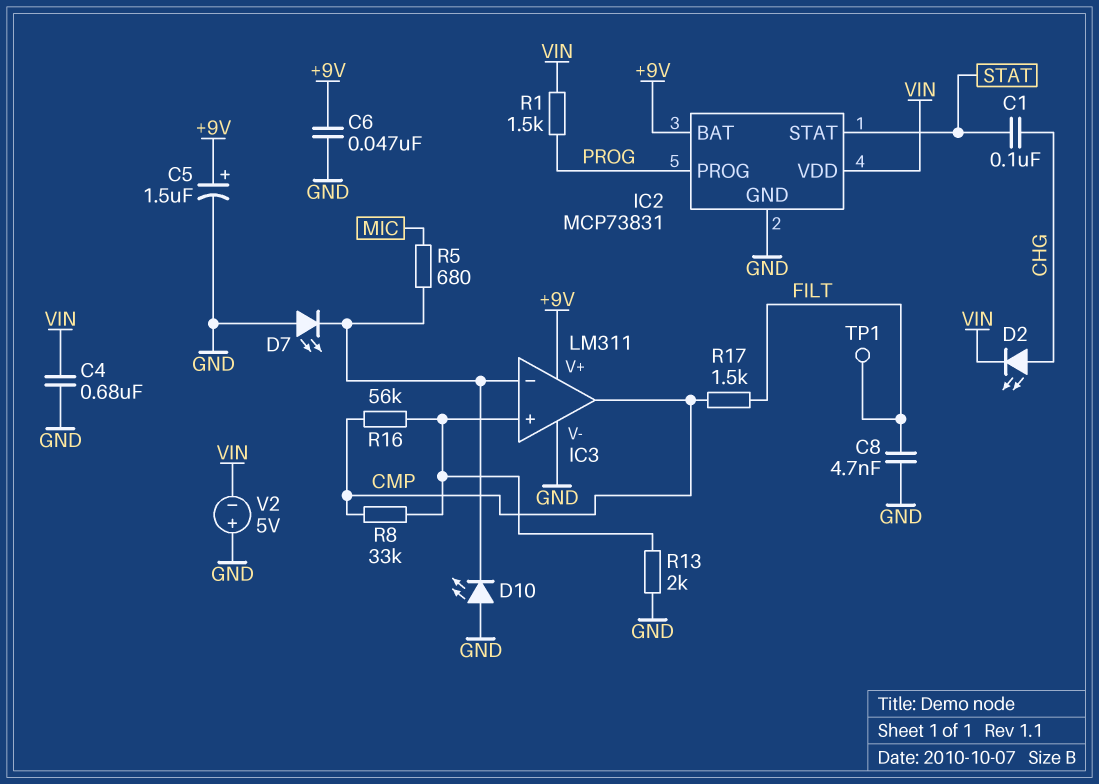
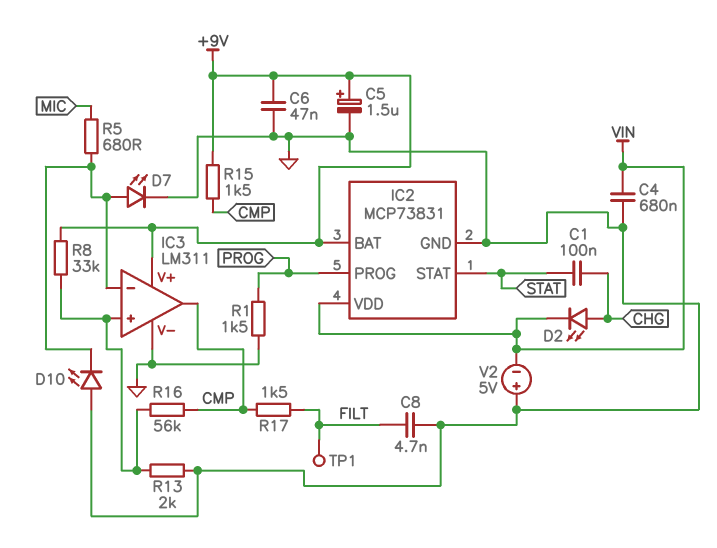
D7: LED (A GND, K IC3/in-) -> LED (A IC3/in-, K GND)
R1: 1.5k (PROG, VIN) -> 1.5k (GND, PROG)
R8: 33k (CMP, IC3/in+) -> 33k (+9V, IC3/in+)
R15: none -> 1.5k (+9V, CMP)

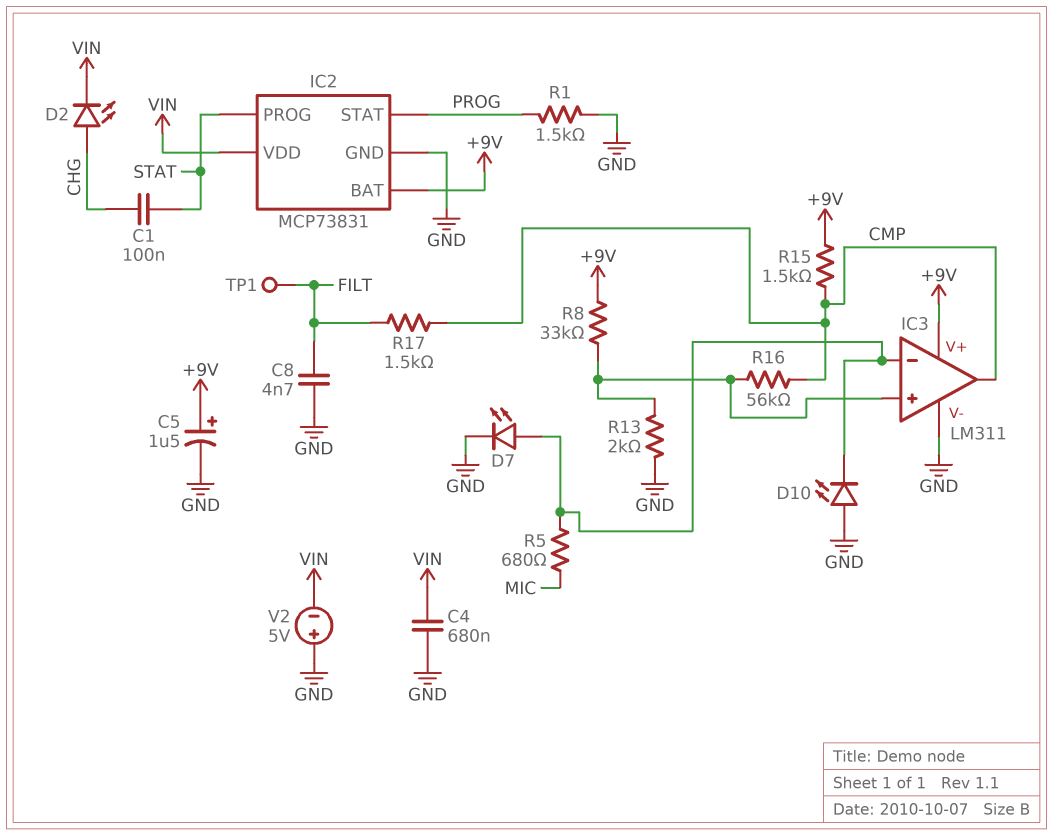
C6: 47nF (+9V, GND) -> none
IC2 pin PROG: PROG -> STAT
IC2 pin STAT: STAT -> PROG

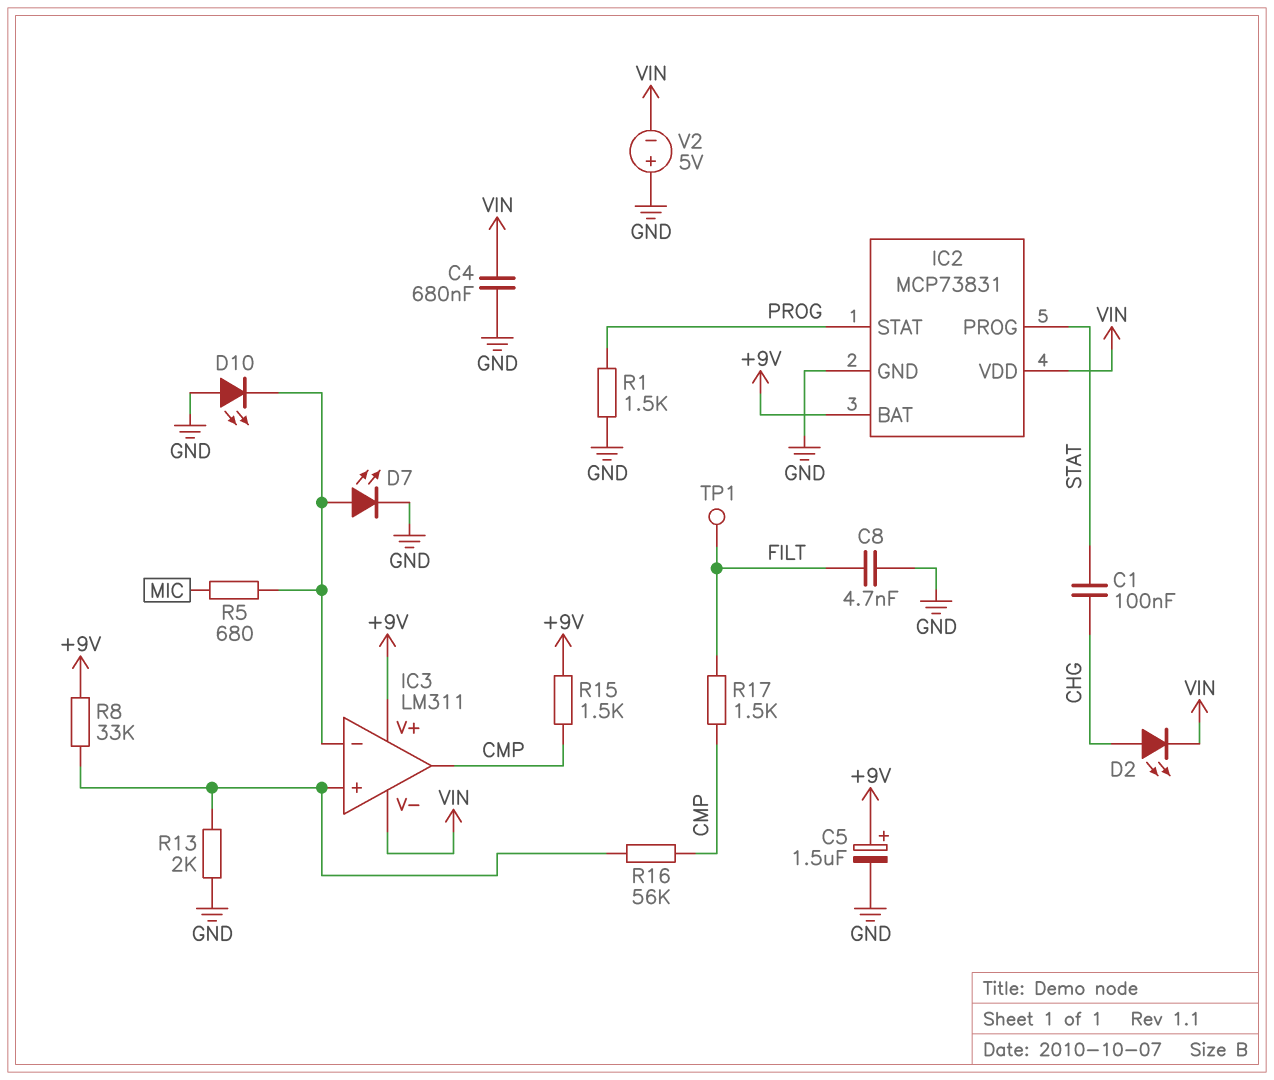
IC3 pin V-: GND -> VIN

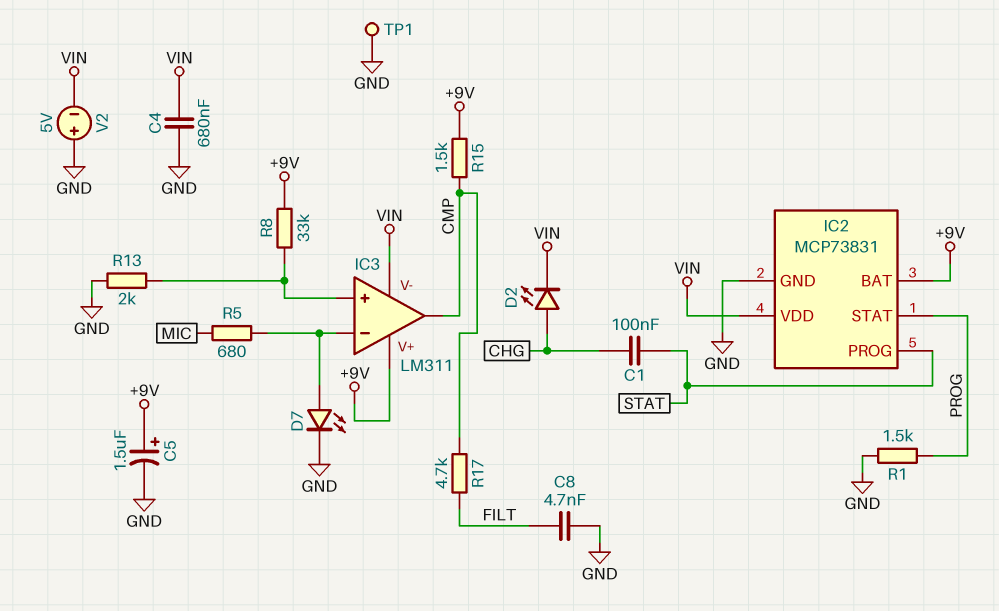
D10: LED (A GND, K IC3/in-) -> none
R16: 56k (CMP, IC3/in+) -> none
R17: 1.5k (CMP, FILT) -> 4.7k (CMP, FILT)
TP1: test point (FILT) -> test point (GND)

